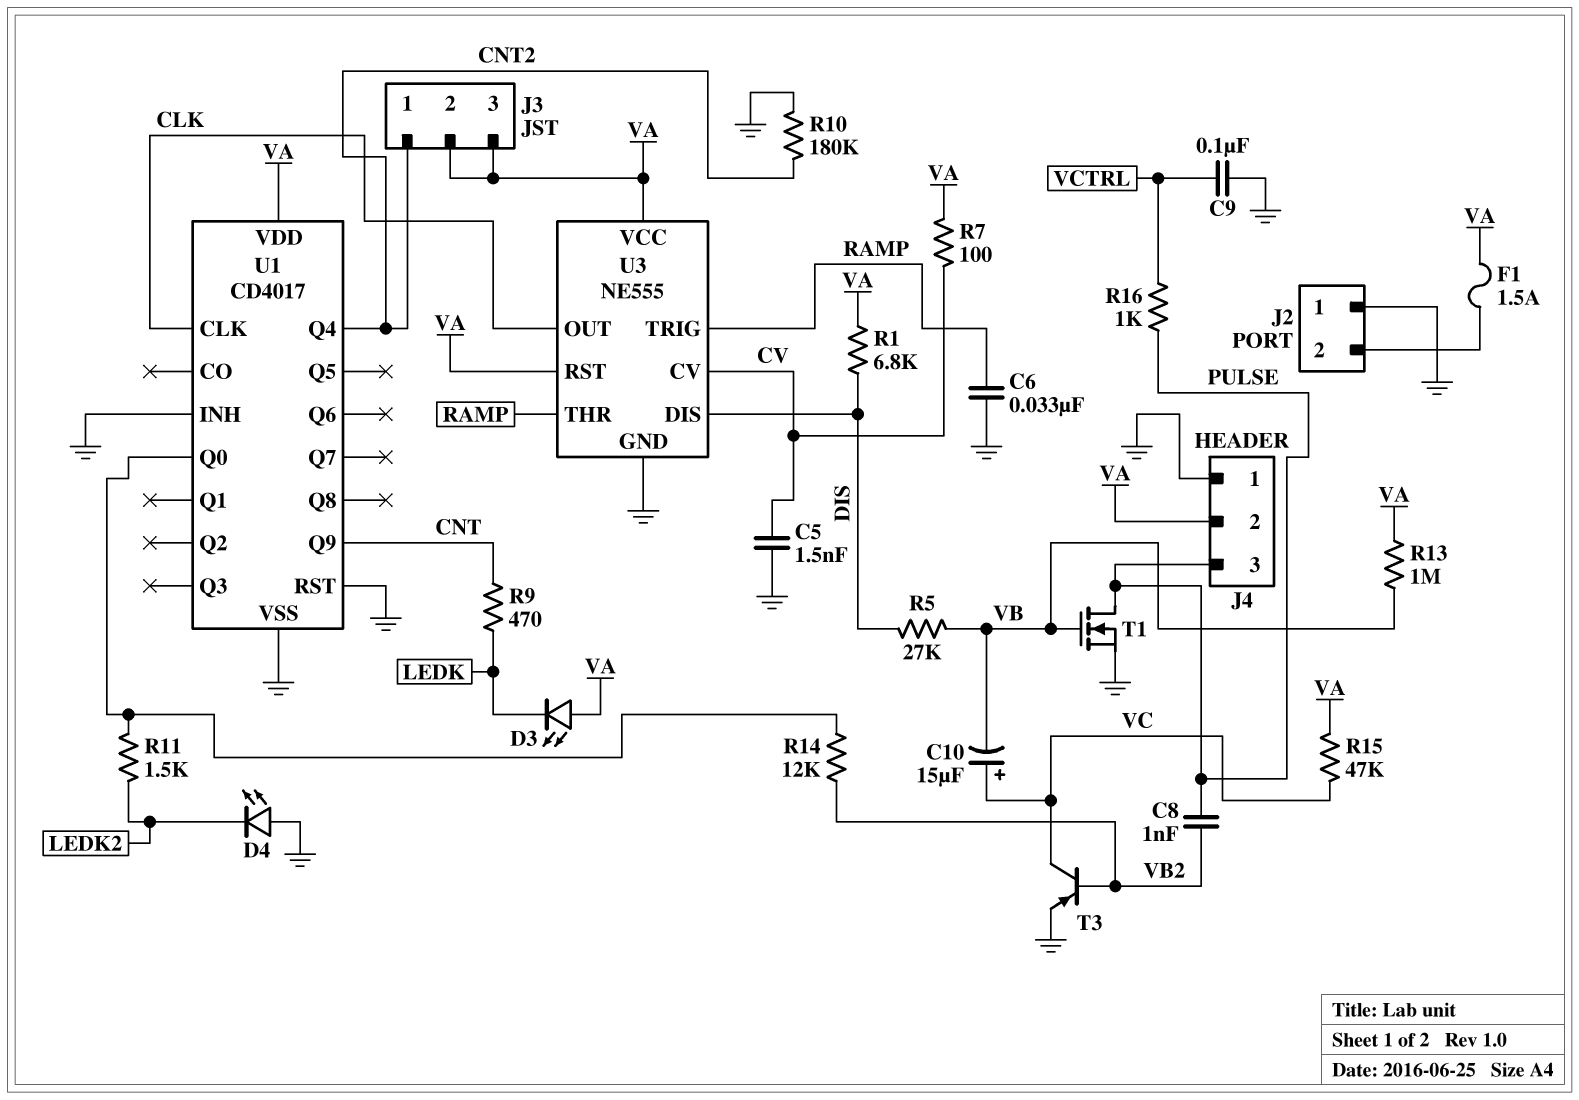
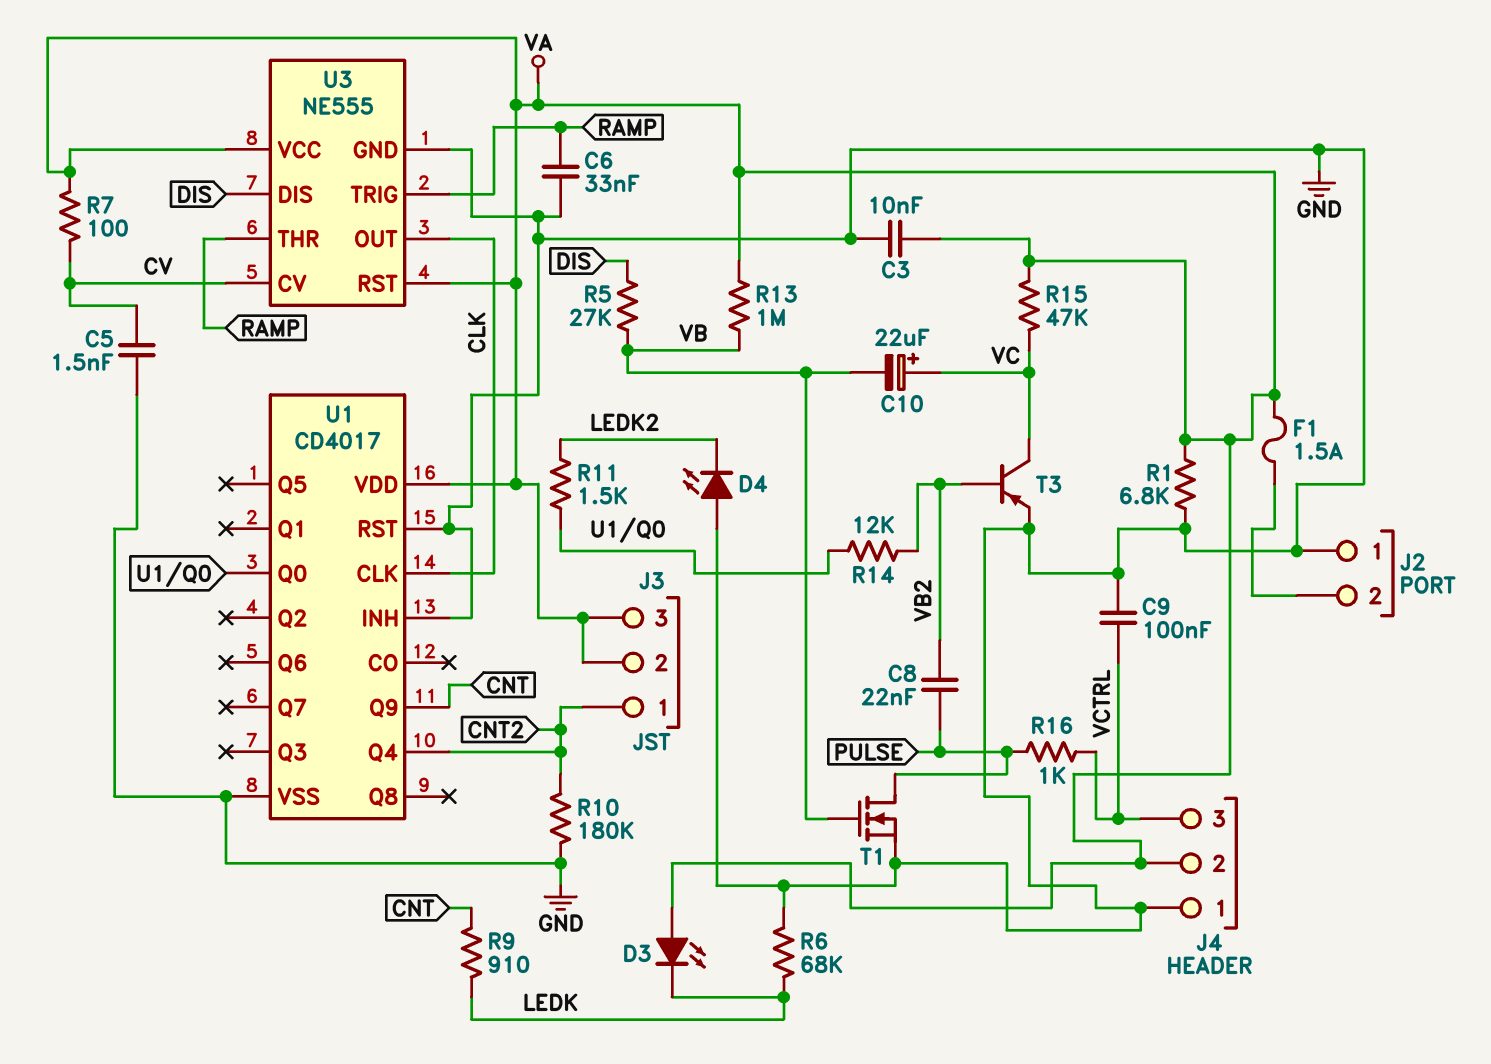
C3: none -> 10nF (GND, VA)
C8: 1nF (PULSE, VB2) -> 22nF (PULSE, VB2)
C10: 15uF (plus VC, minus VB) -> 22uF (plus VC, minus VB)
J4 pin 3: PULSE -> VCTRL
R1: 6.8k (DIS, VA) -> 6.8k (GND, VA)
R6: none -> 68k (GND, LEDK)
R9: 470 (CNT, LEDK) -> 910 (CNT, LEDK)

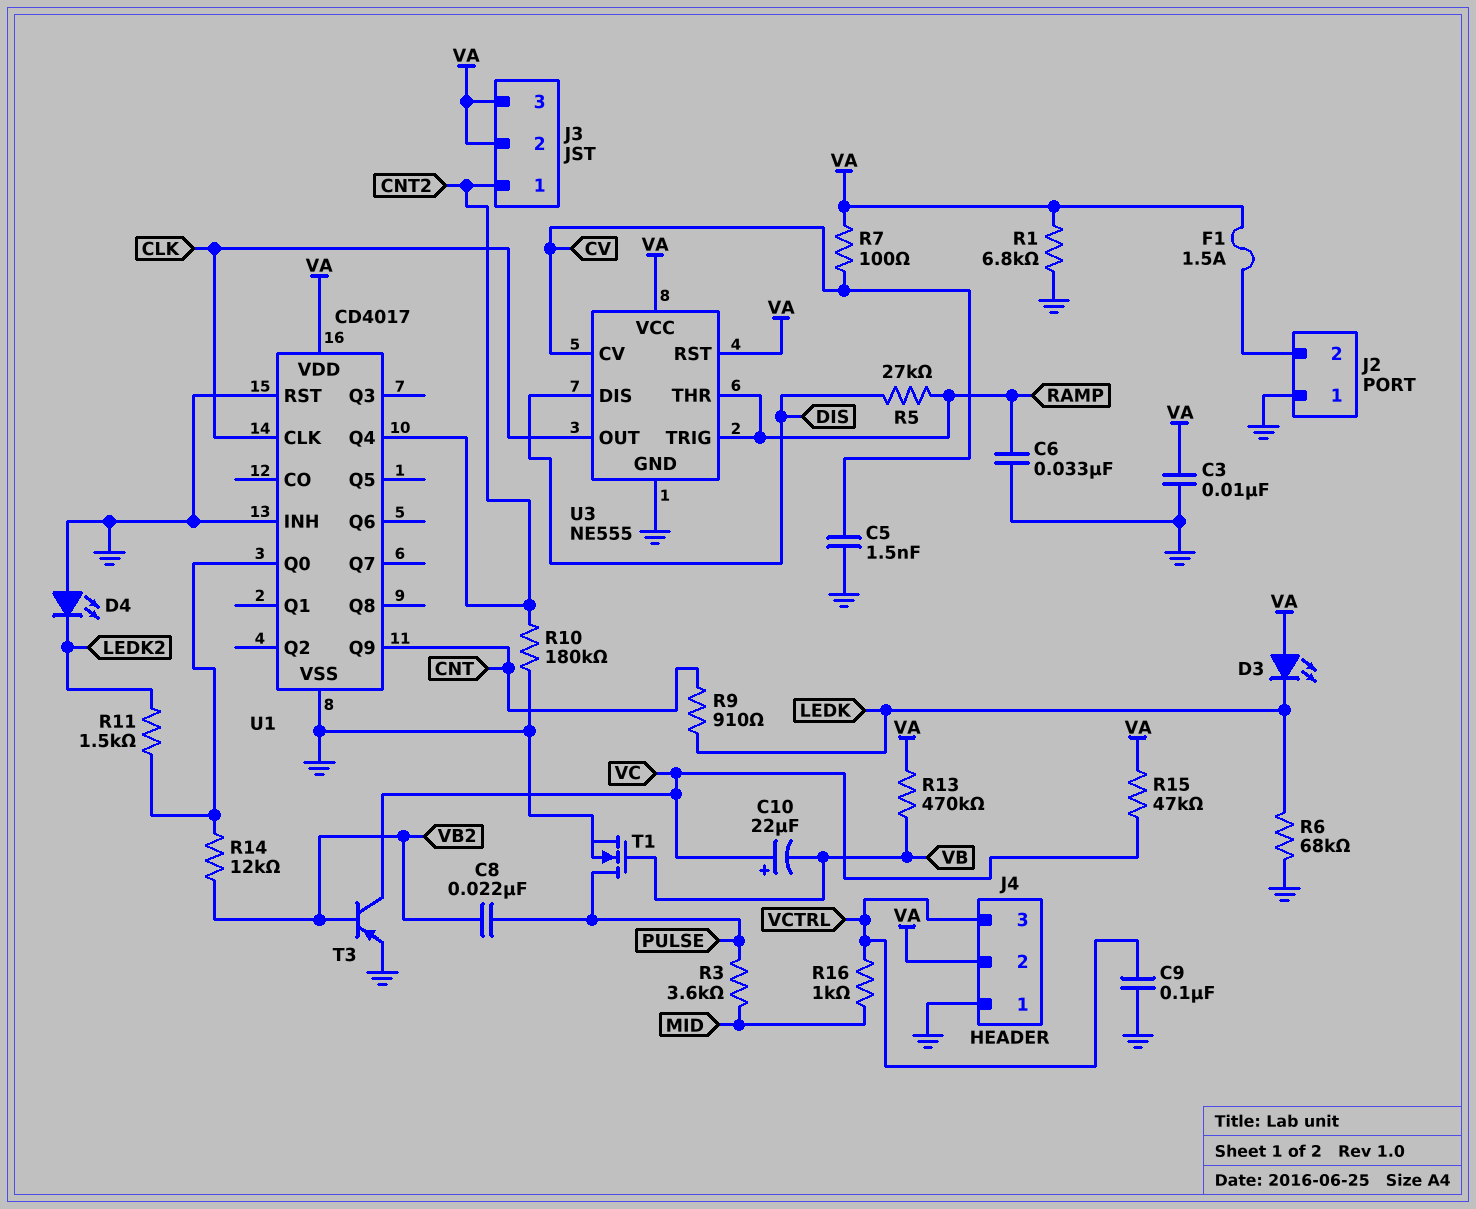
R3: none -> 3.6k (MID, PULSE)
R5: 27k (DIS, VB) -> 27k (DIS, RAMP)
R13: 1M (VA, VB) -> 470k (VA, VB)
R16: 1k (PULSE, VCTRL) -> 1k (MID, VCTRL)

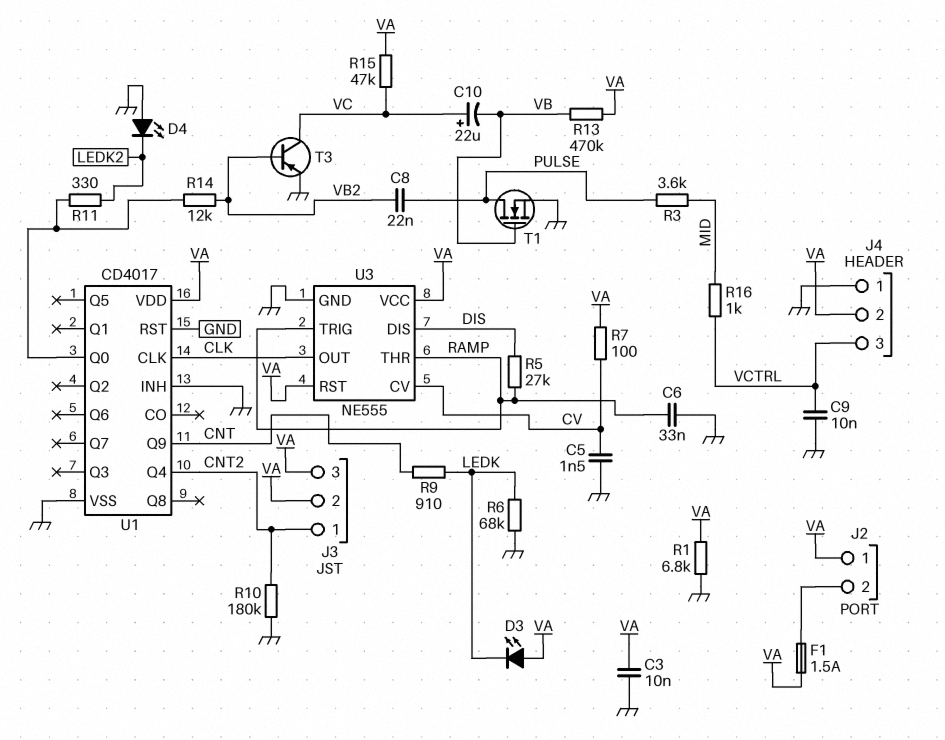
C9: 100nF (GND, VCTRL) -> 10nF (GND, VCTRL)
J2 pin 1: GND -> VA
R11: 1.5k (LEDK2, U1/Q0) -> 330 (LEDK2, U1/Q0)

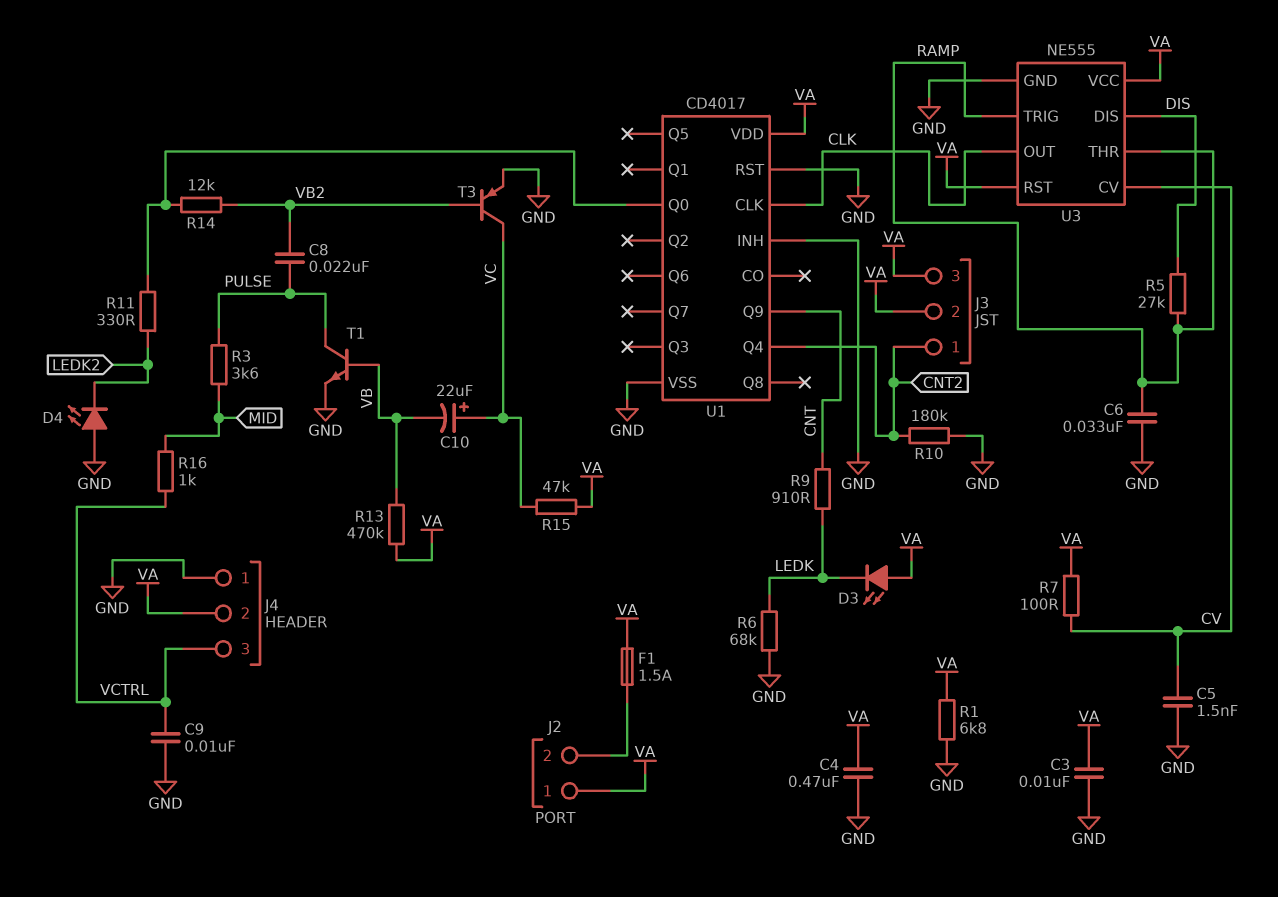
C4: none -> 470nF (GND, VA)
T1: NMOS (G VB, D PULSE, S GND) -> NPN (B VB, C PULSE, E GND)

